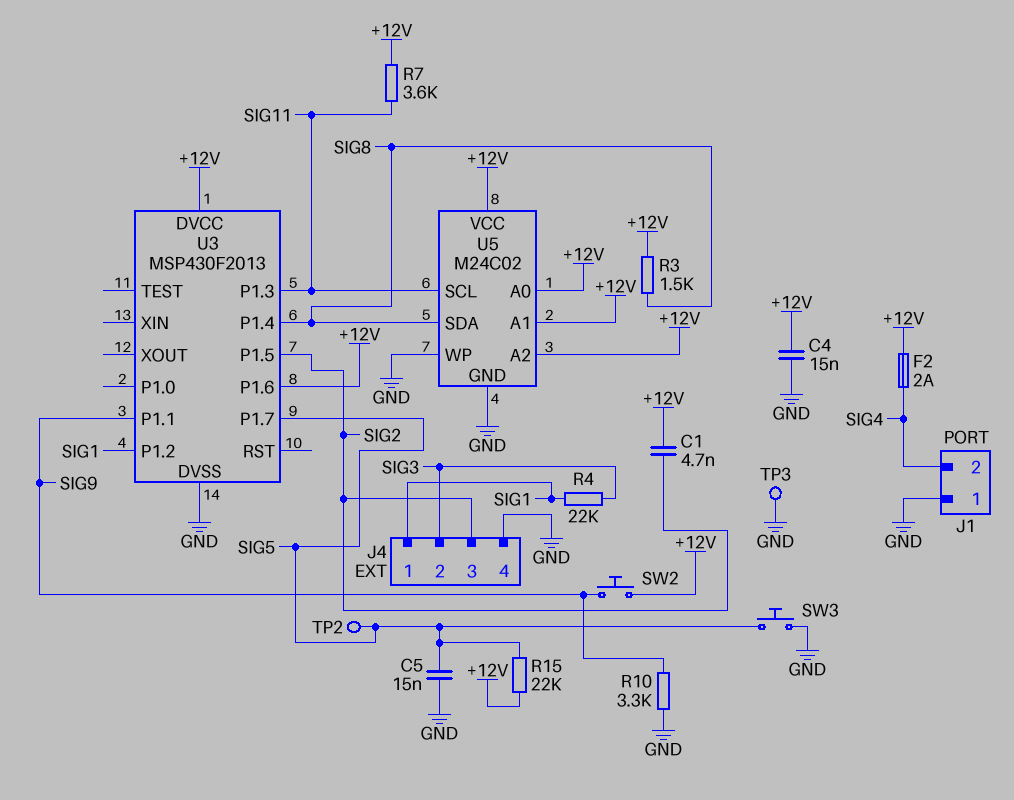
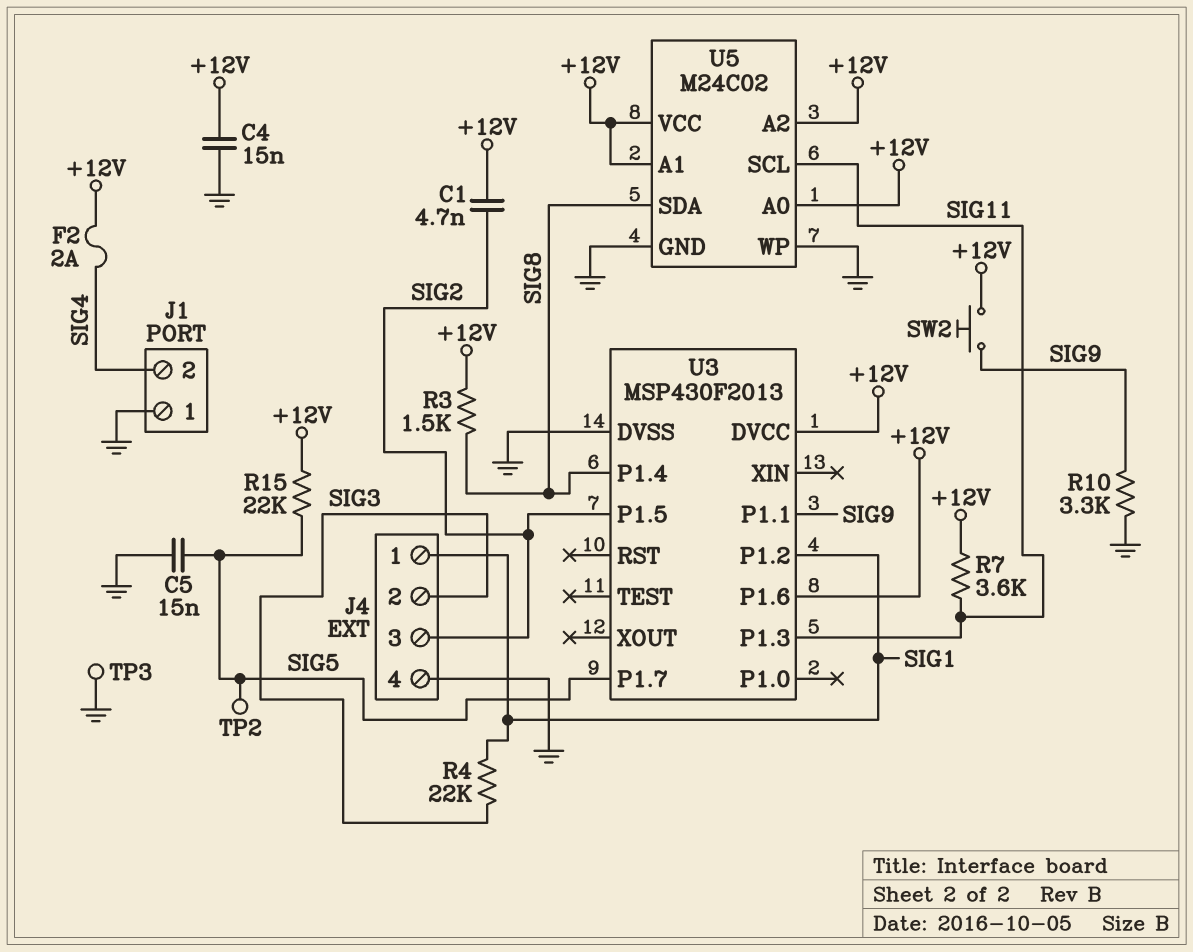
SW3: button (GND, SIG5) -> none

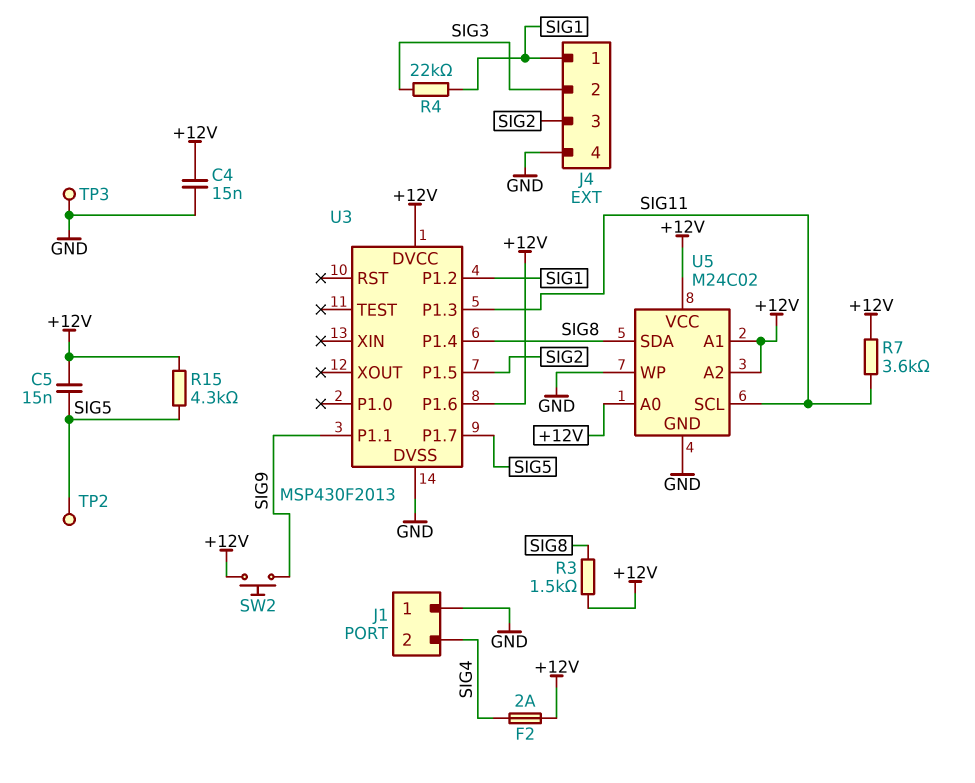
C1: 4.7nF (+12V, SIG2) -> none
C5: 15nF (GND, SIG5) -> 15nF (+12V, SIG5)
R10: 3.3k (GND, SIG9) -> none
R15: 22k (+12V, SIG5) -> 4.3k (+12V, SIG5)

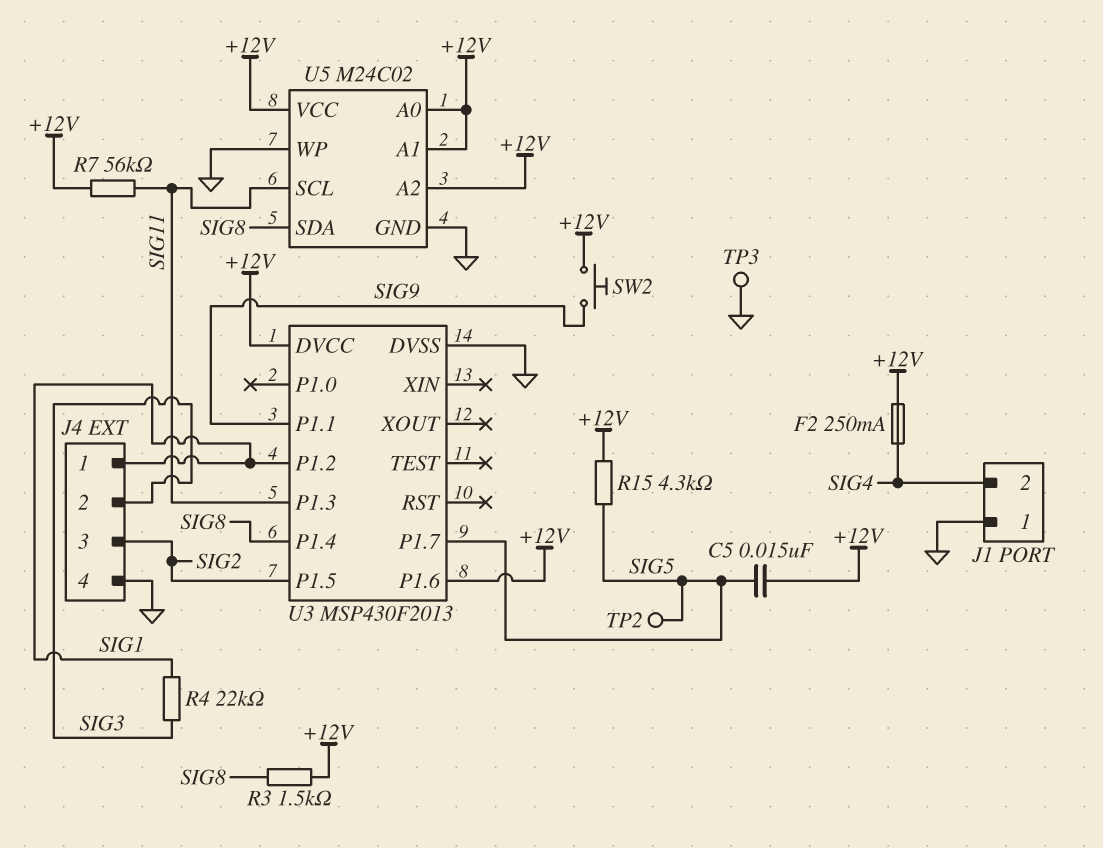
C4: 15nF (+12V, GND) -> none
F2: 2A (+12V, SIG4) -> 250mA (+12V, SIG4)
R7: 3.6k (+12V, SIG11) -> 56k (+12V, SIG11)

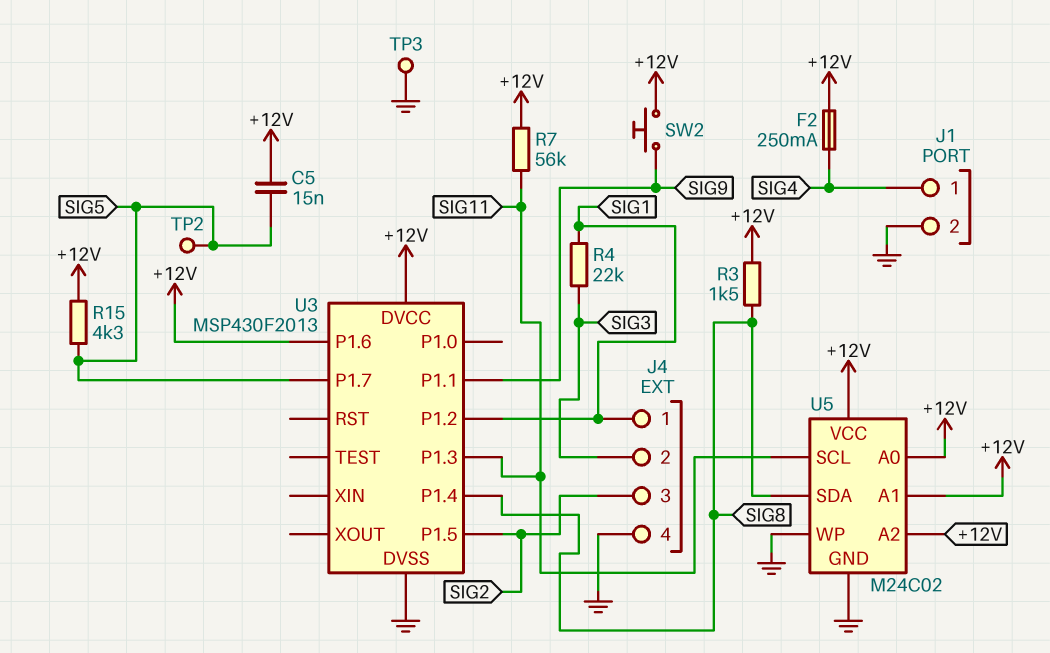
J1 pin 1: GND -> SIG4
J1 pin 2: SIG4 -> GND

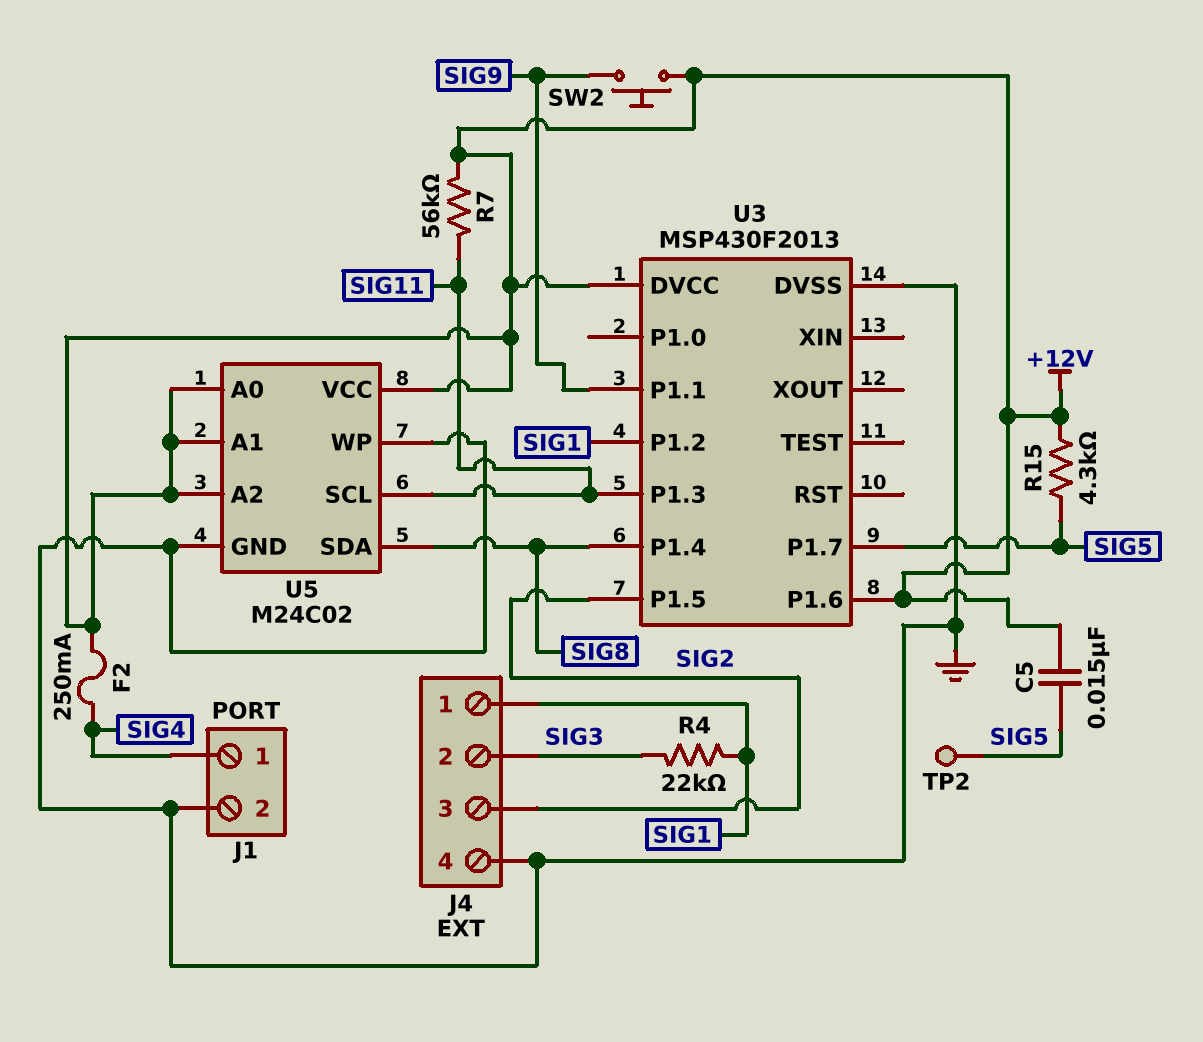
R3: 1.5k (+12V, SIG8) -> none
TP3: test point (GND) -> none

